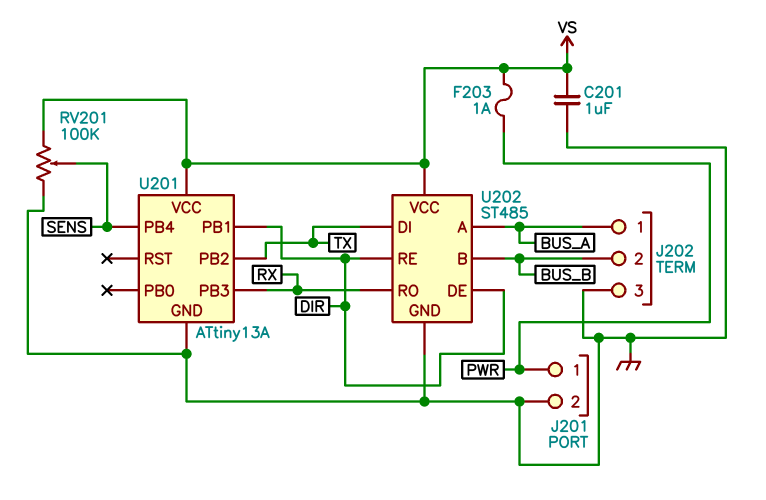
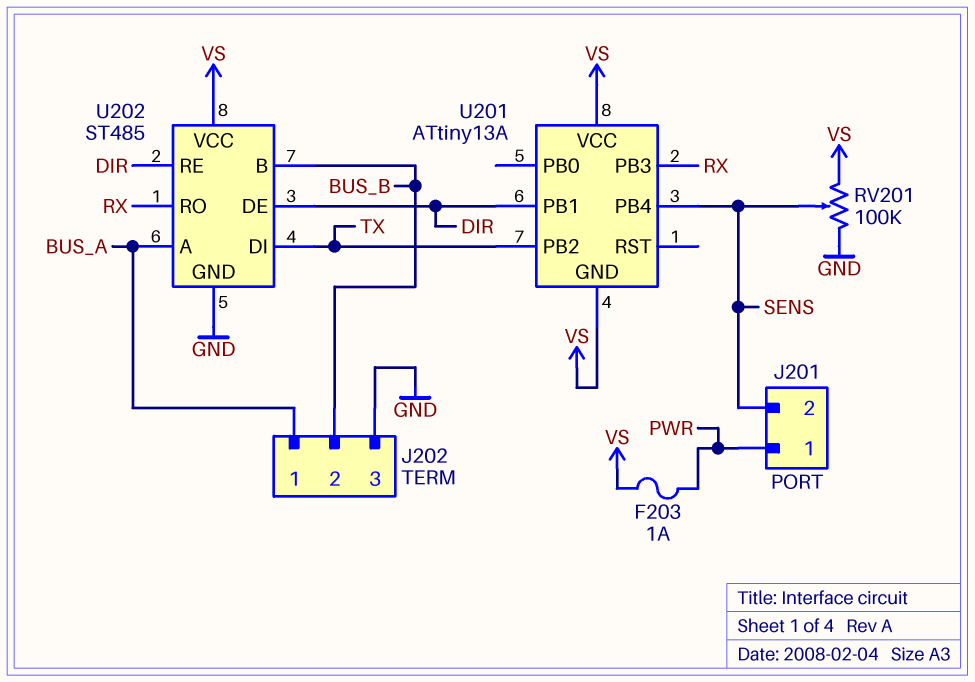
C201: 1uF (GND, VS) -> none
J201 pin 2: GND -> SENS
U201 pin GND: GND -> VS

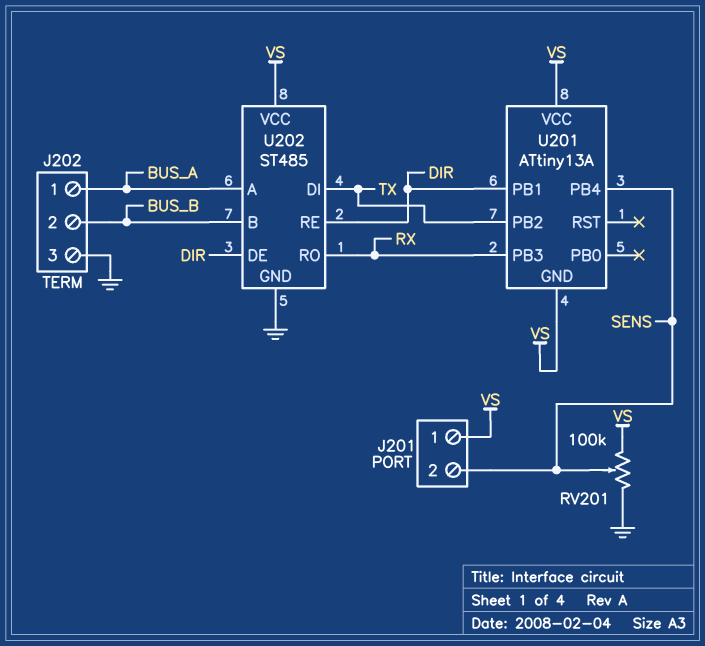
F203: 1A (PWR, VS) -> none
J201 pin 1: PWR -> VS

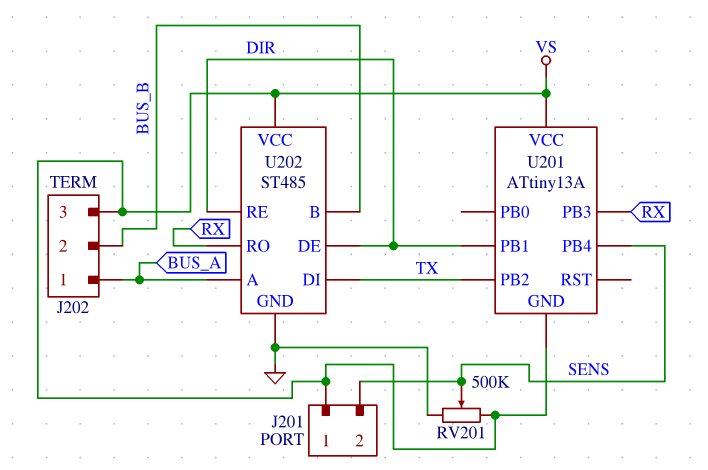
J202 pin 3: GND -> VS
RV201: 100k (GND, VS, wiper SENS) -> 500k (GND, VS, wiper SENS)

